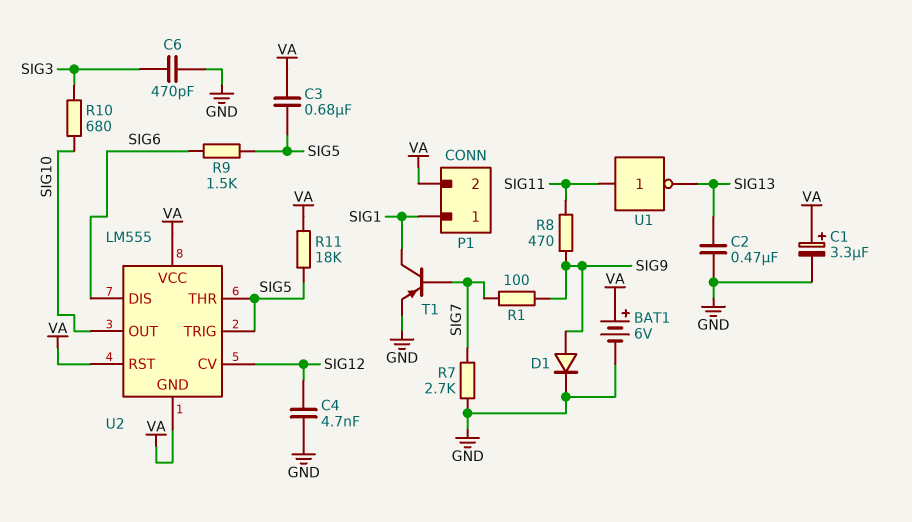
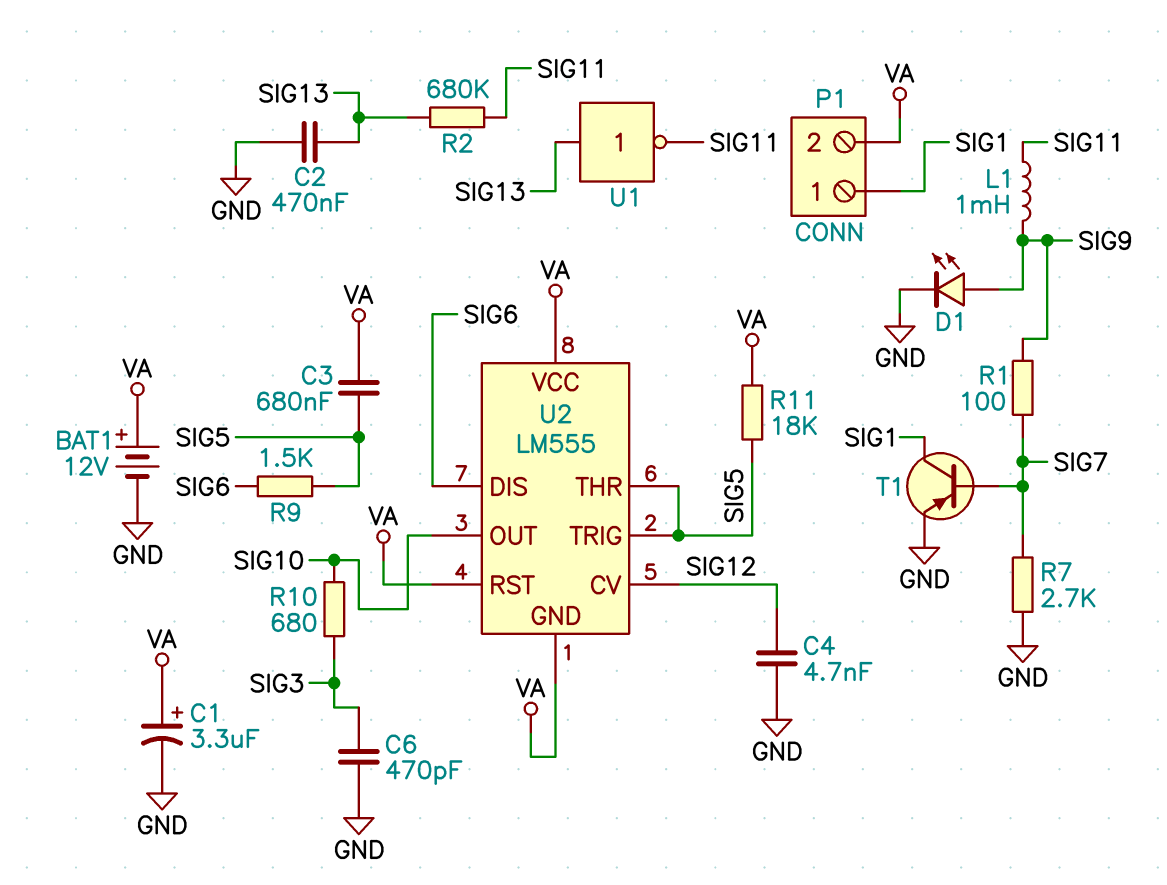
BAT1: 6V (plus VA, minus GND) -> 12V (plus VA, minus GND)
D1: diode (A SIG9, K GND) -> LED (A SIG9, K GND)
L1: none -> 1mH (SIG9, SIG11)
R2: none -> 680k (SIG11, SIG13)
R8: 470 (SIG9, SIG11) -> none
U1: NOT (in SIG11, out SIG13) -> NOT (in SIG13, out SIG11)

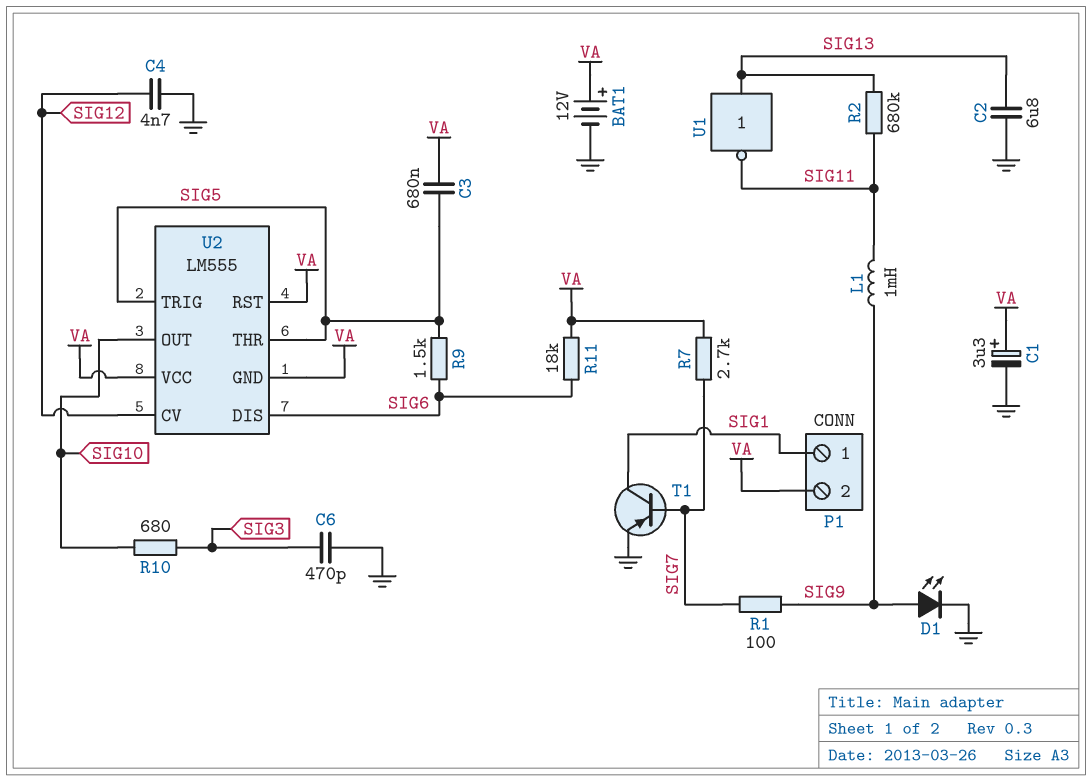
C2: 470nF (GND, SIG13) -> 6.8uF (GND, SIG13)
R7: 2.7k (GND, SIG7) -> 2.7k (SIG7, VA)
R11: 18k (SIG5, VA) -> 18k (SIG6, VA)

